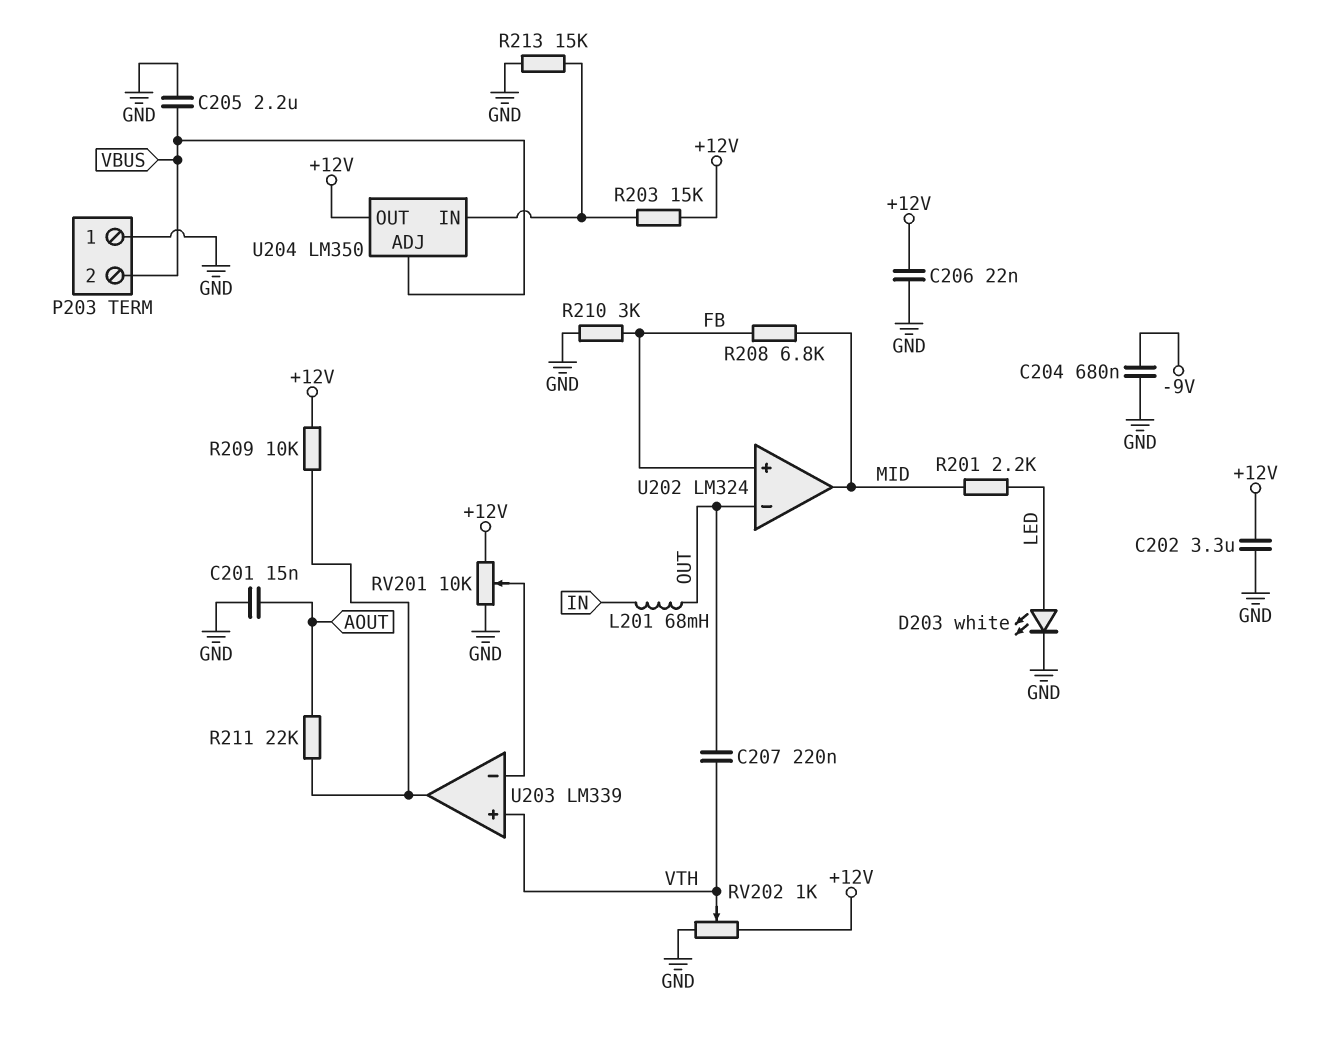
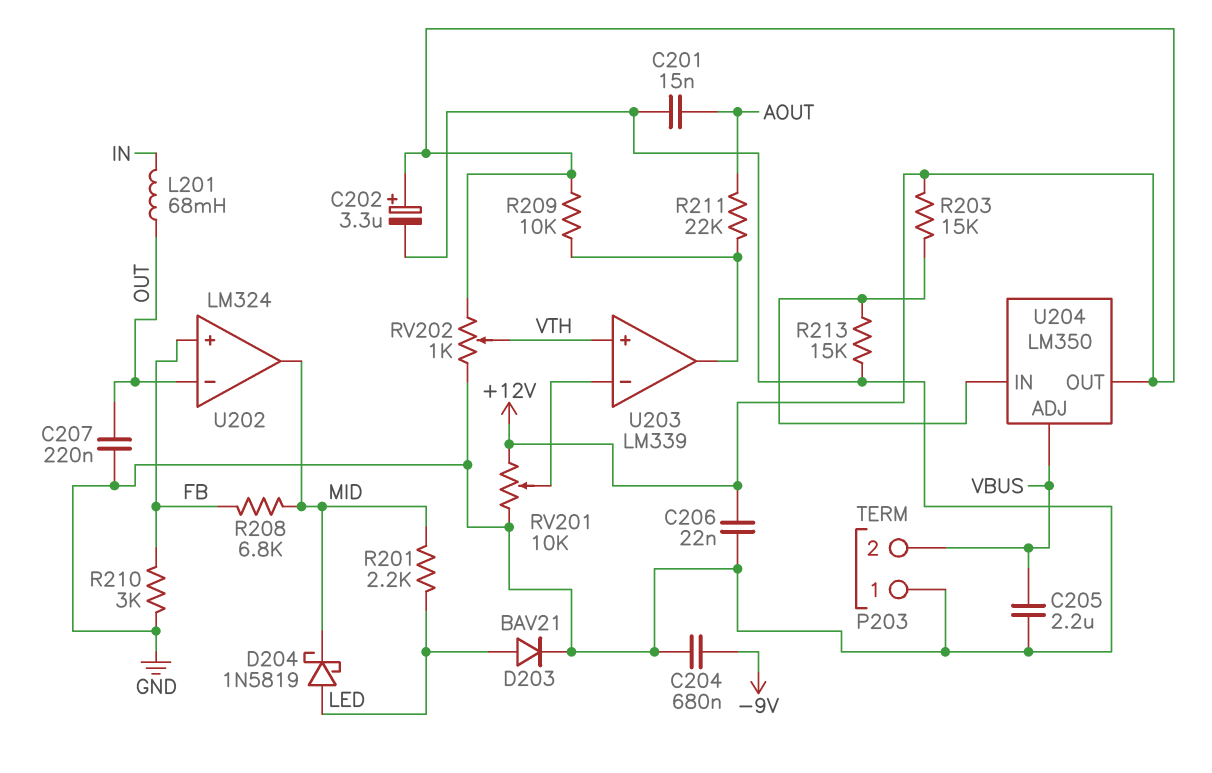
C202: 3.3uF (+12V, GND) -> 3.3uF (plus +12V, minus GND)
C207: 220nF (OUT, VTH) -> 220nF (GND, OUT)
D203: LED white (A LED, K GND) -> diode BAV21 (A LED, K GND)
D204: none -> schottky 1N5819 (A LED, K MID)

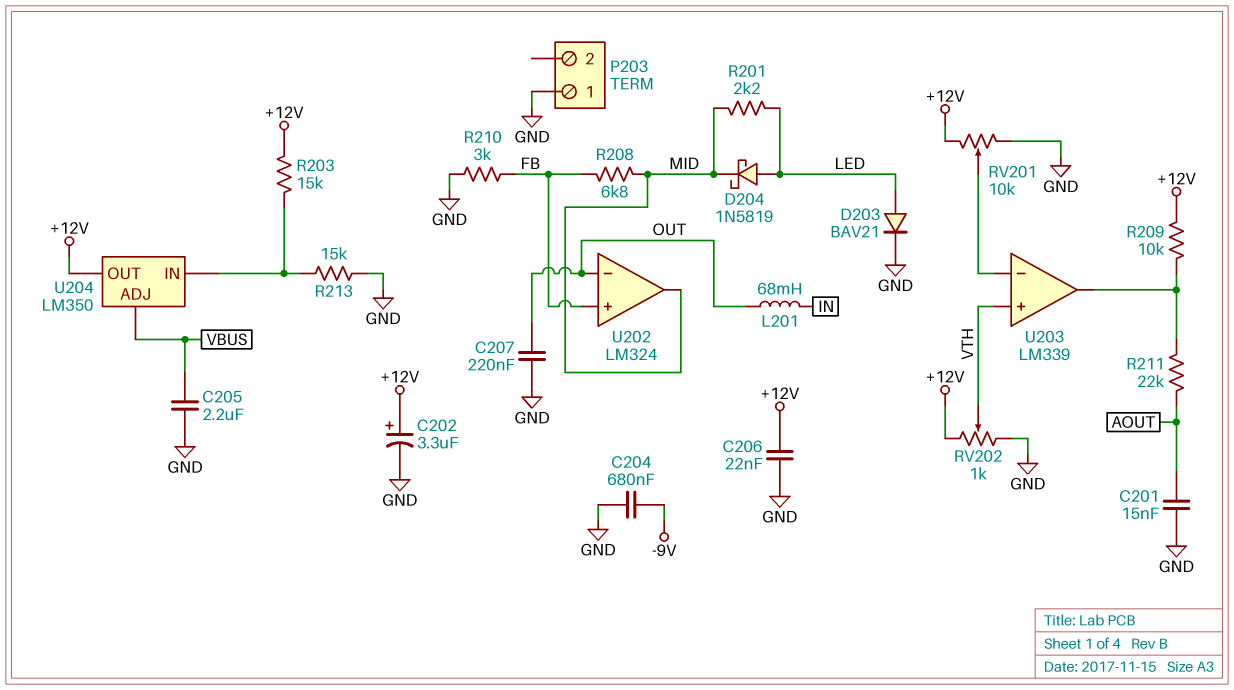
P203 pin 2: VBUS -> none

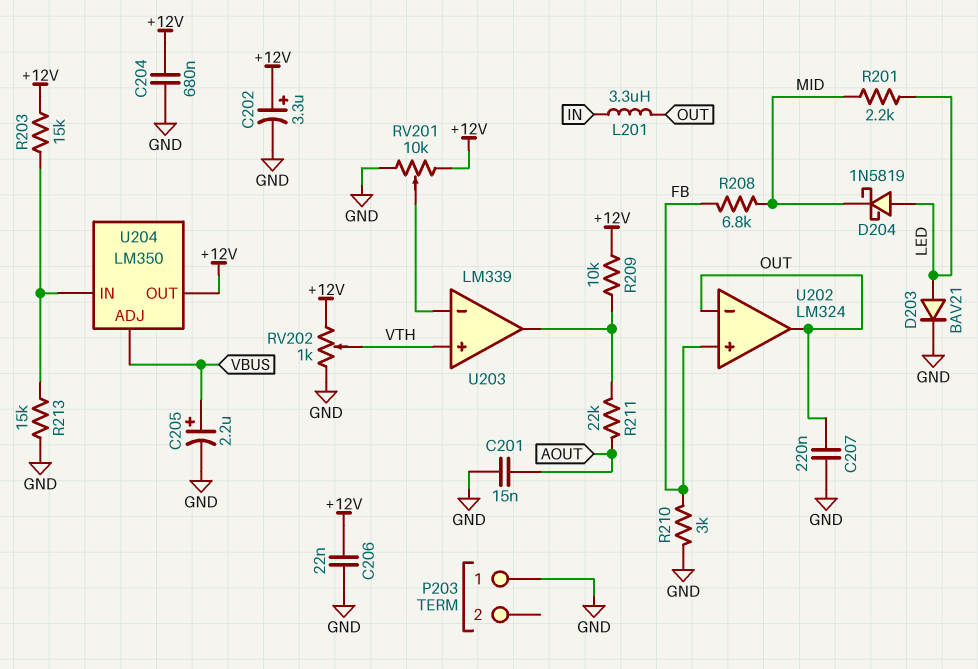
C204: 680nF (-9V, GND) -> 680nF (+12V, GND)
C205: 2.2uF (GND, VBUS) -> 2.2uF (plus VBUS, minus GND)
L201: 68mH (IN, OUT) -> 3.3uH (IN, OUT)
U202 pin out: MID -> OUT

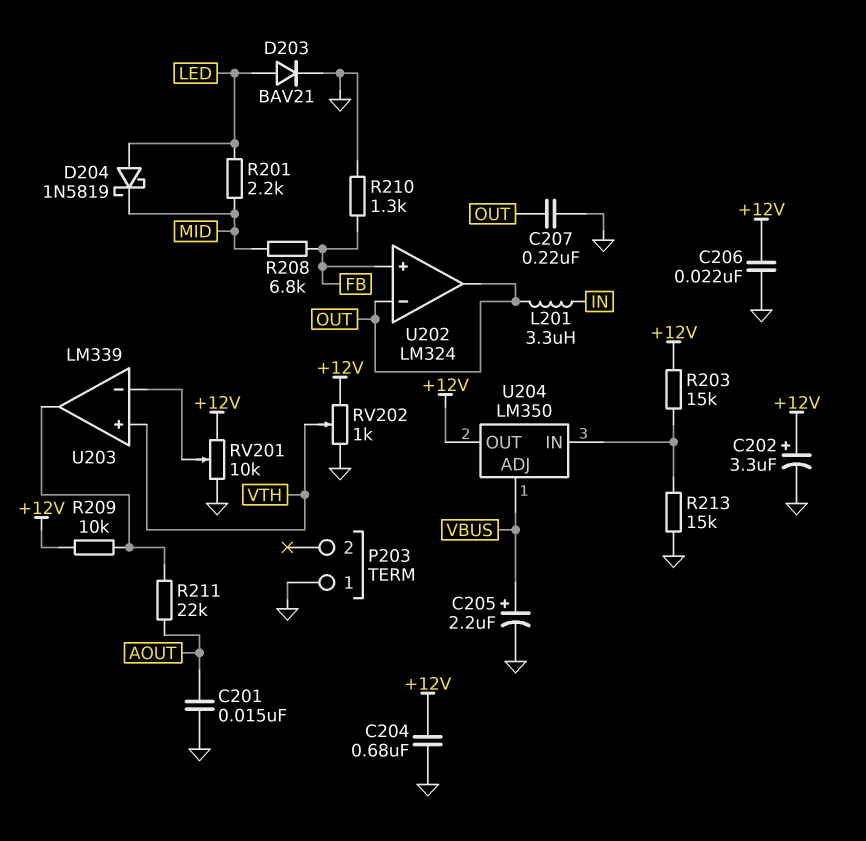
R210: 3k (FB, GND) -> 1.3k (FB, GND)

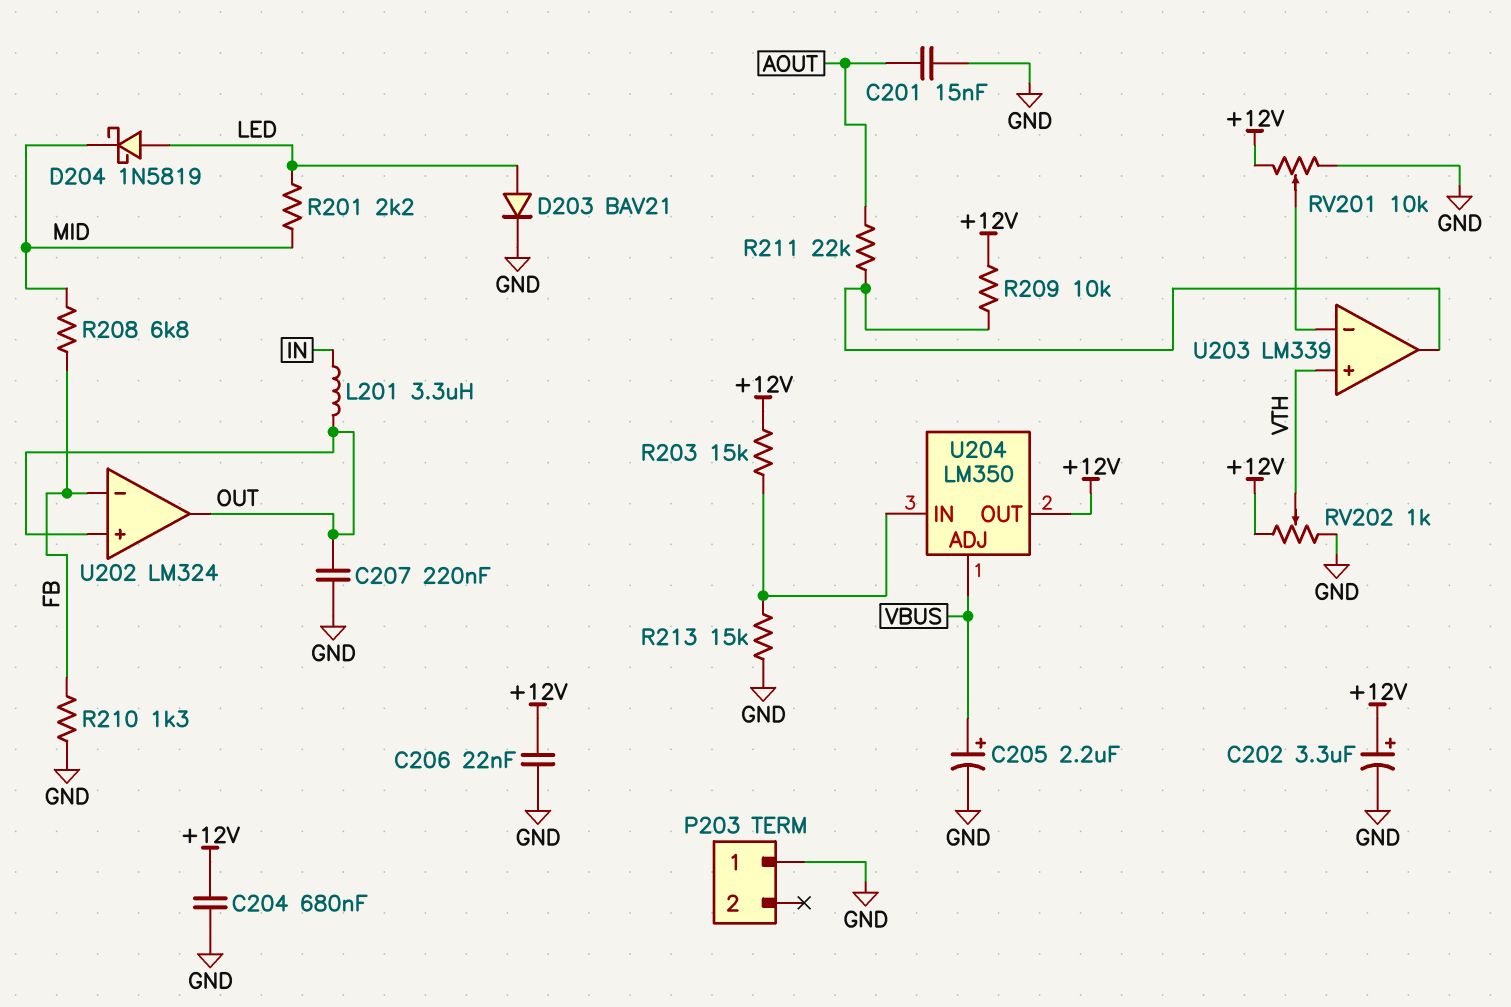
U202 pin in+: FB -> OUT
U202 pin in-: OUT -> FB

